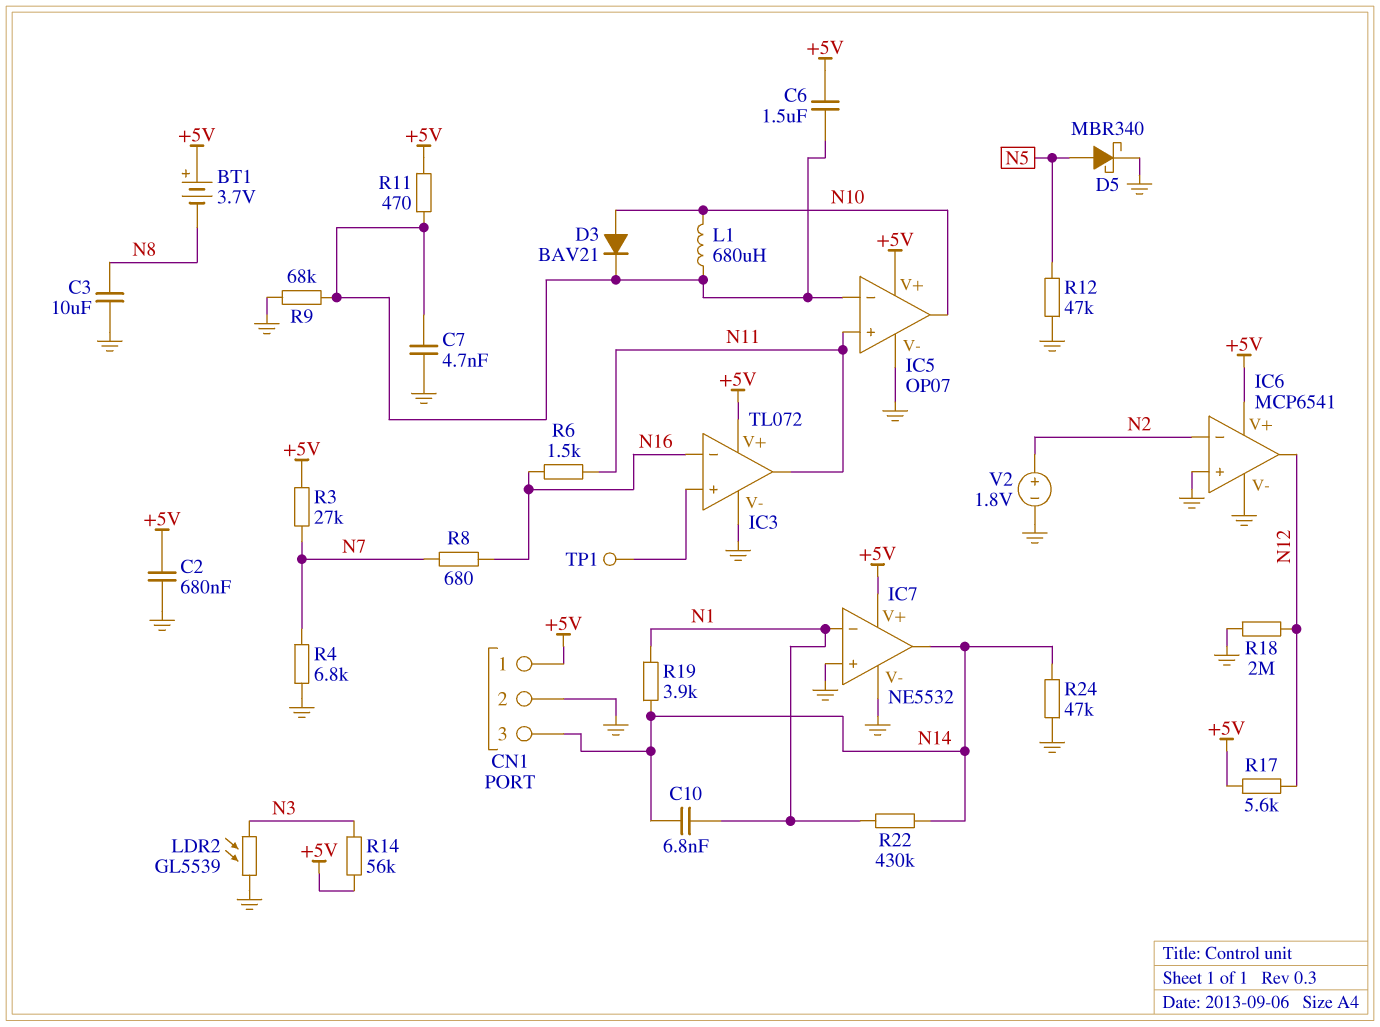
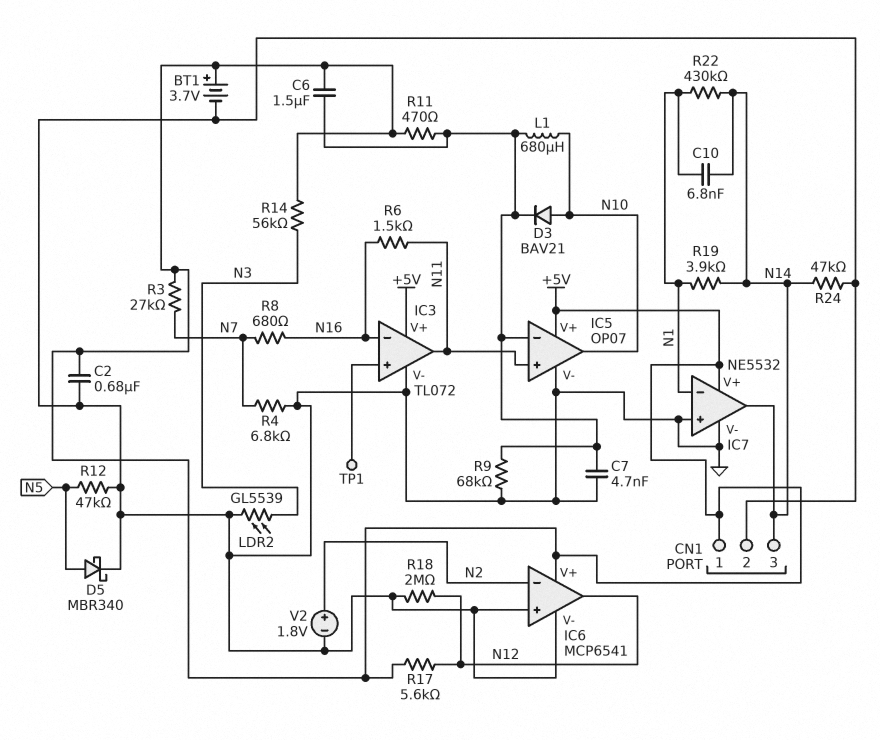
BT1: 3.7V (plus +5V, minus N8) -> 3.7V (plus +5V, minus GND)
C3: 10uF (GND, N8) -> none

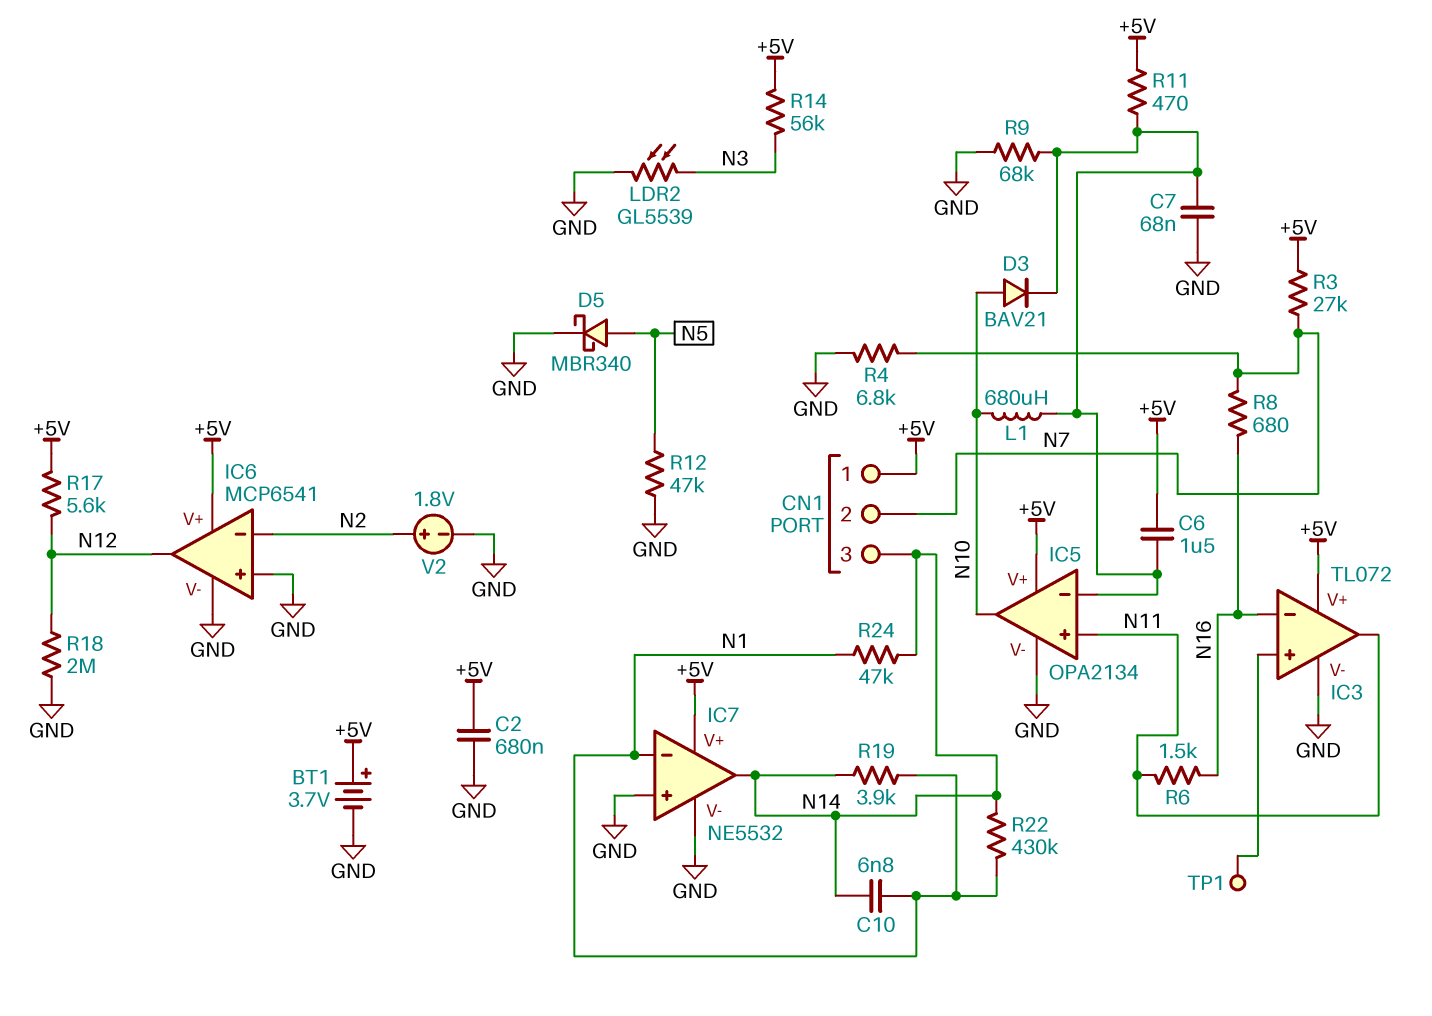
C7: 4.7nF (GND, IC5/in-) -> 68nF (GND, IC5/in-)
CN1 pin 2: GND -> N7
IC5: OP07 -> OPA2134
R24: 47k (GND, N14) -> 47k (N1, N14)

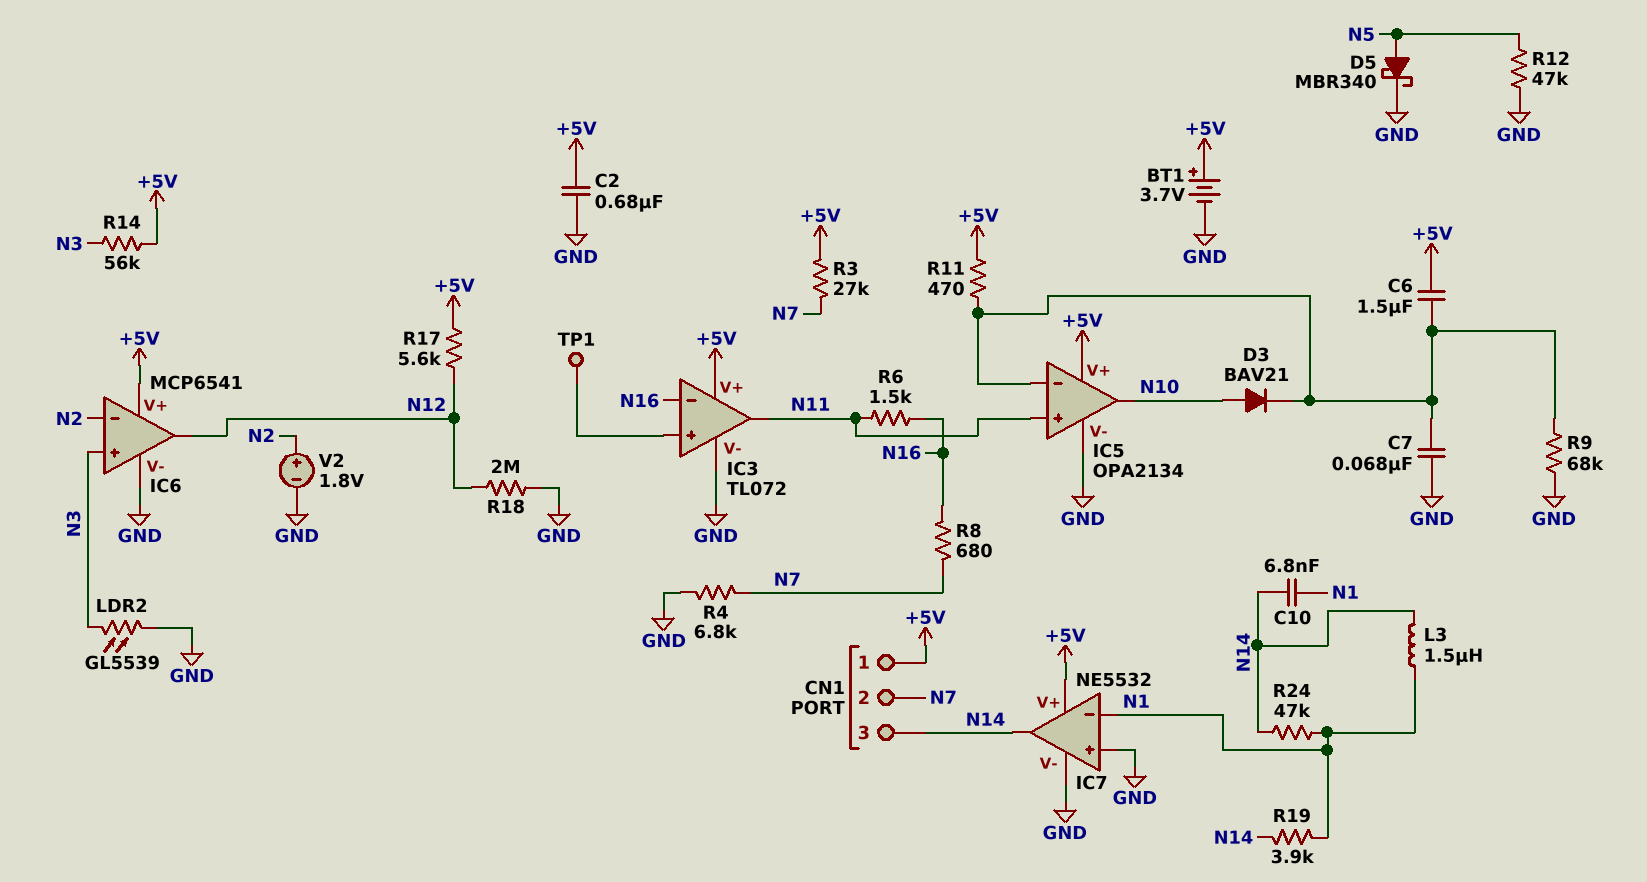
IC6 pin in+: GND -> N3
L1: 680uH (IC5/in-, N10) -> none
L3: none -> 1.5uH (N1, N14)
R22: 430k (N1, N14) -> none

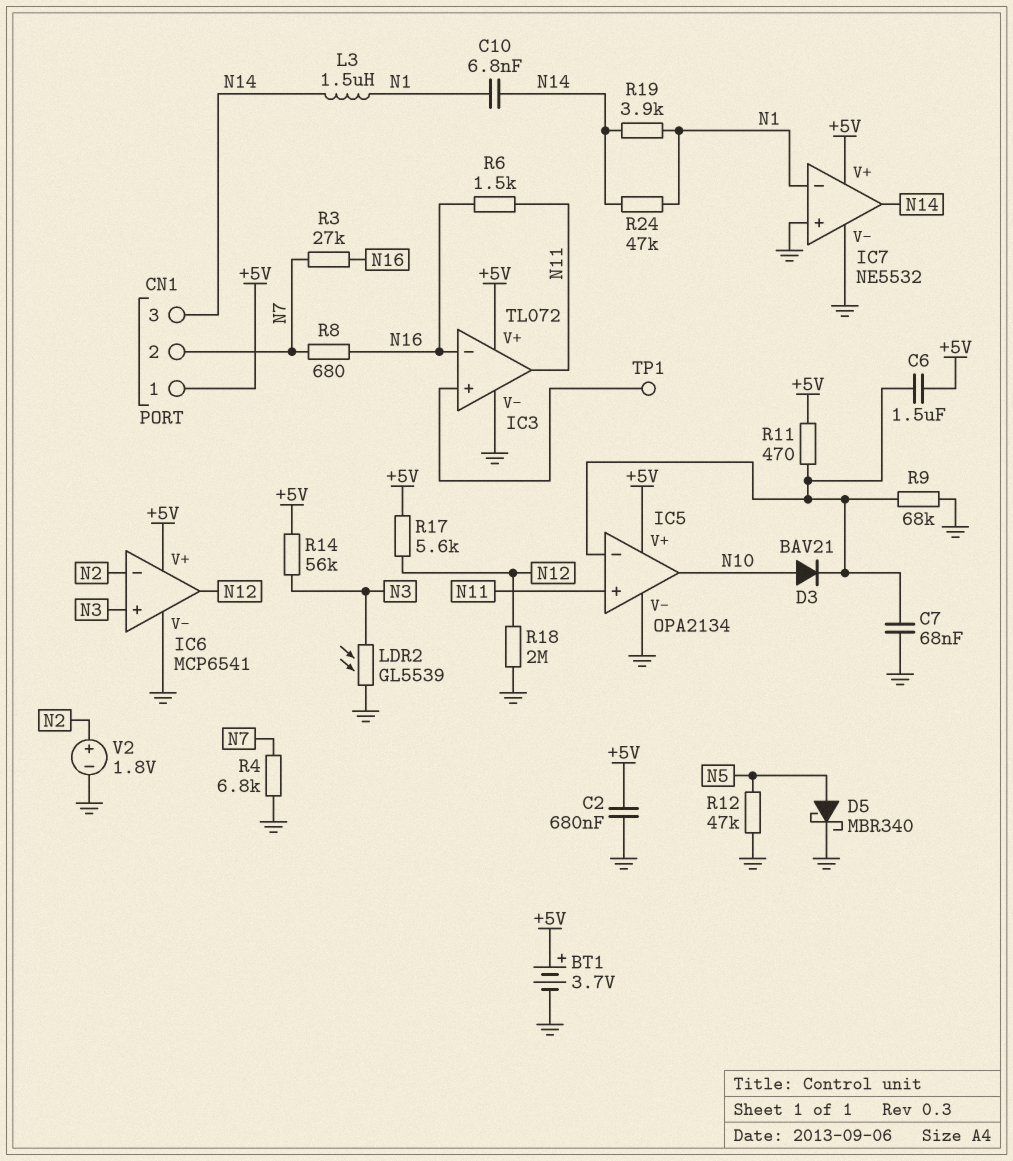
R3: 27k (+5V, N7) -> 27k (N7, N16)

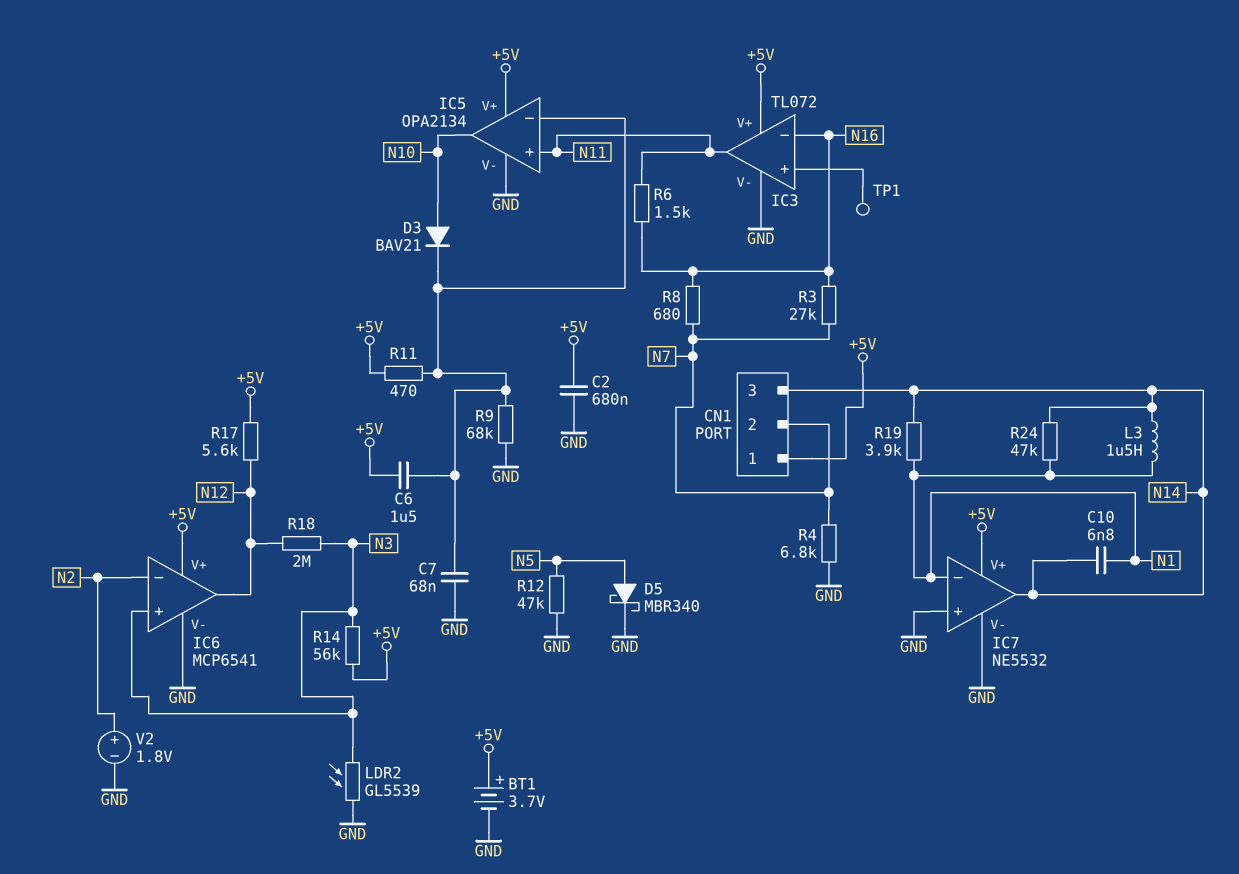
R18: 2M (GND, N12) -> 2M (N3, N12)

